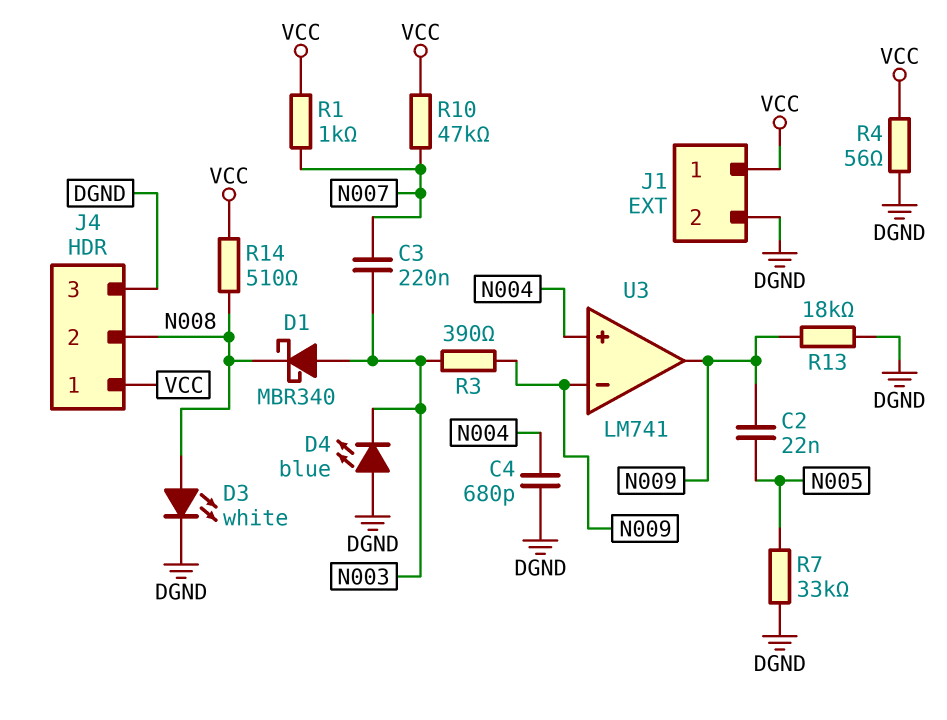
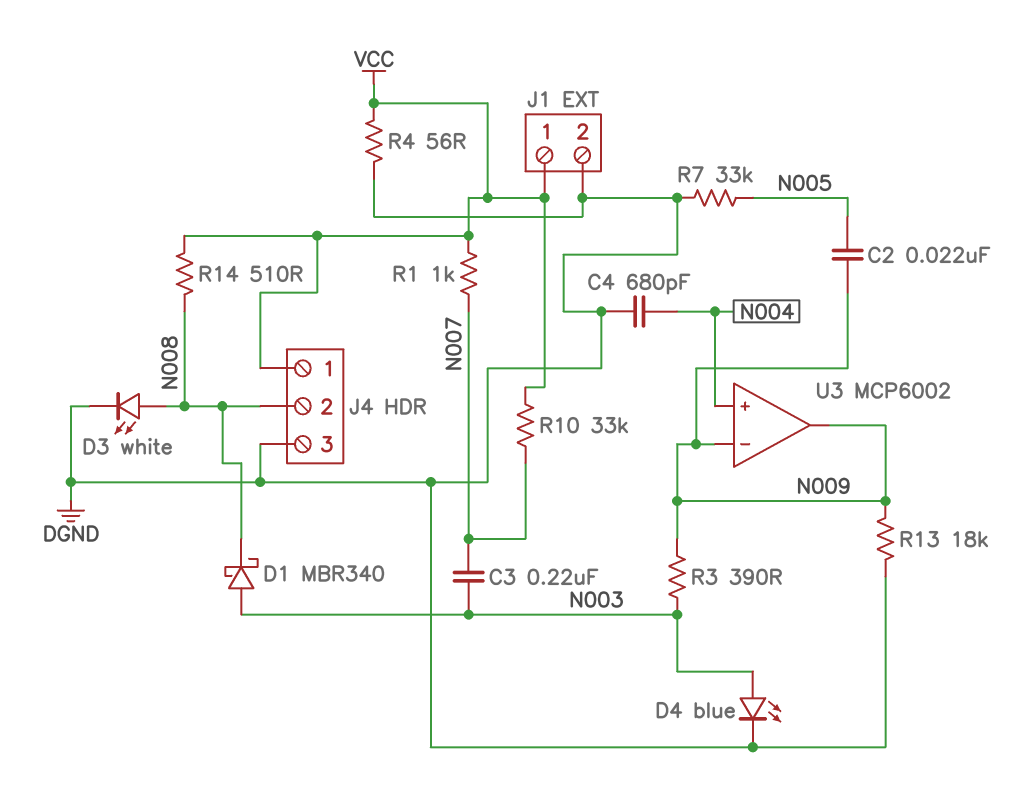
D4: LED blue (A DGND, K N003) -> LED blue (A N003, K DGND)
R10: 47k (N007, VCC) -> 33k (N007, VCC)
U3: LM741 -> MCP6002

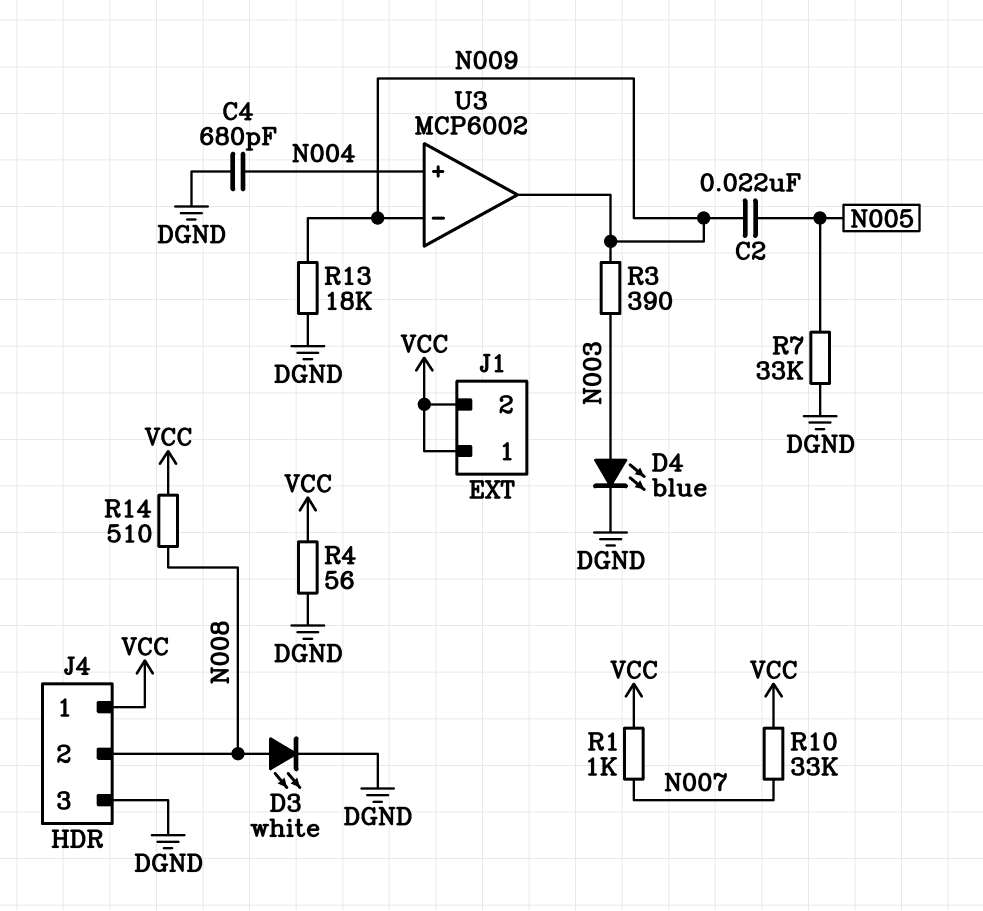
C3: 220nF (N003, N007) -> none
D1: schottky MBR340 (A N003, K N008) -> none
J1 pin 2: DGND -> VCC

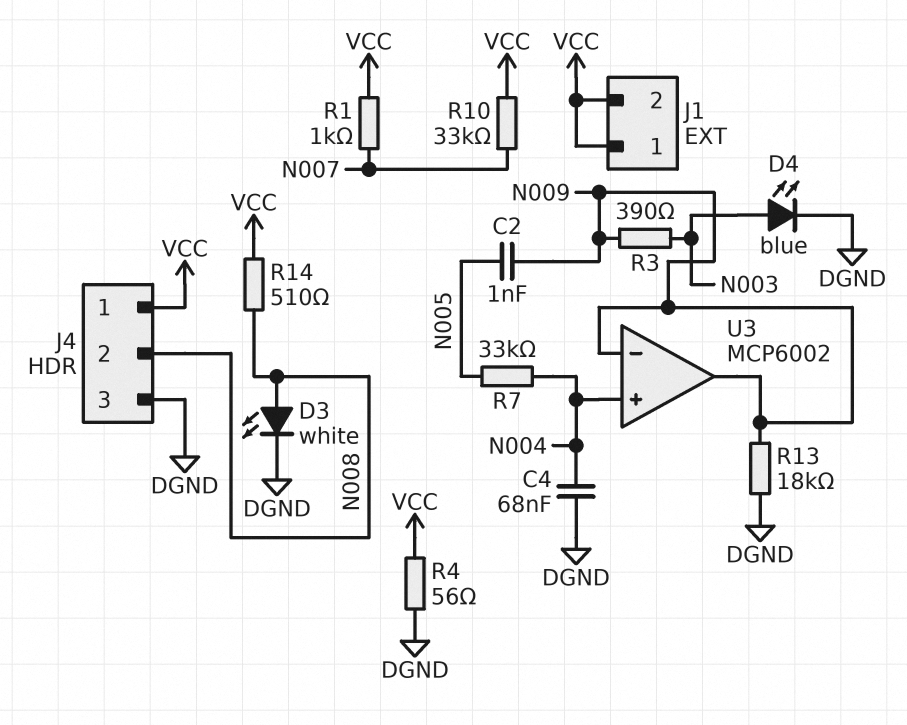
C2: 22nF (N005, N009) -> 1nF (N005, N009)
C4: 680pF (DGND, N004) -> 68nF (DGND, N004)
R7: 33k (DGND, N005) -> 33k (N004, N005)

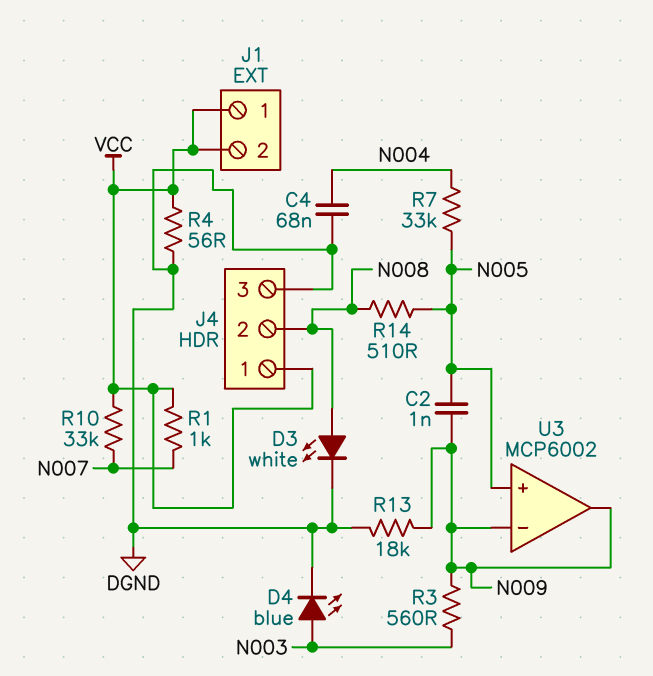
R3: 390 (N003, N009) -> 560 (N003, N009)
R14: 510 (N008, VCC) -> 510 (N005, N008)
U3 pin in+: N004 -> N005

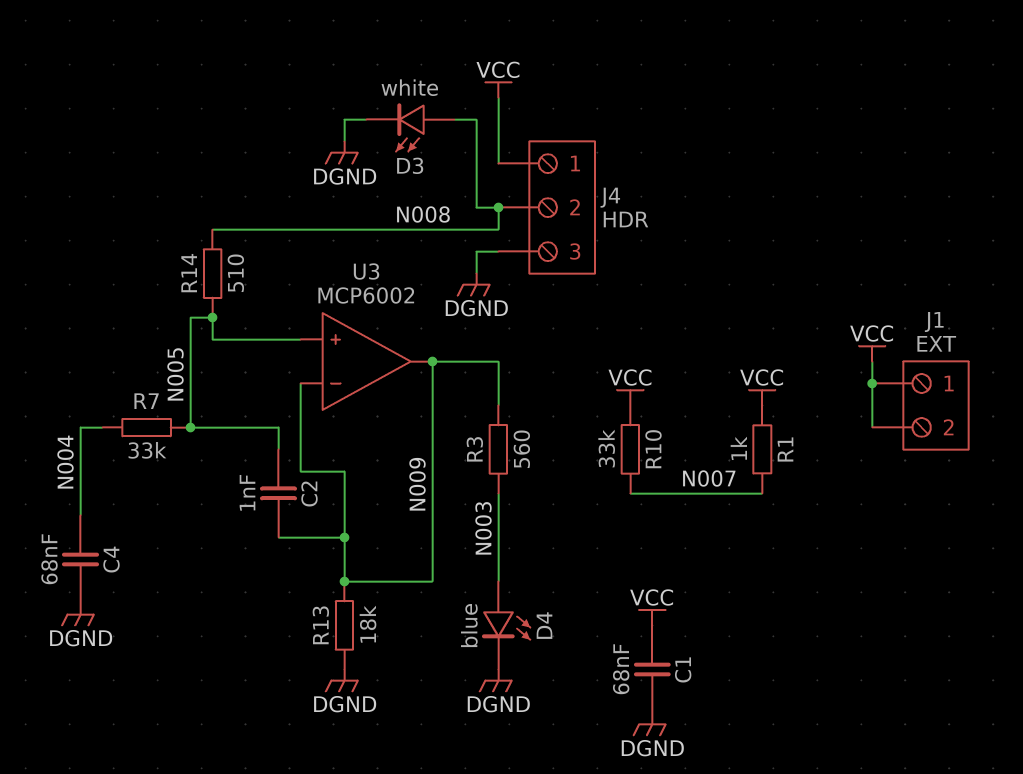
C1: none -> 68nF (DGND, VCC)
R4: 56 (DGND, VCC) -> none

